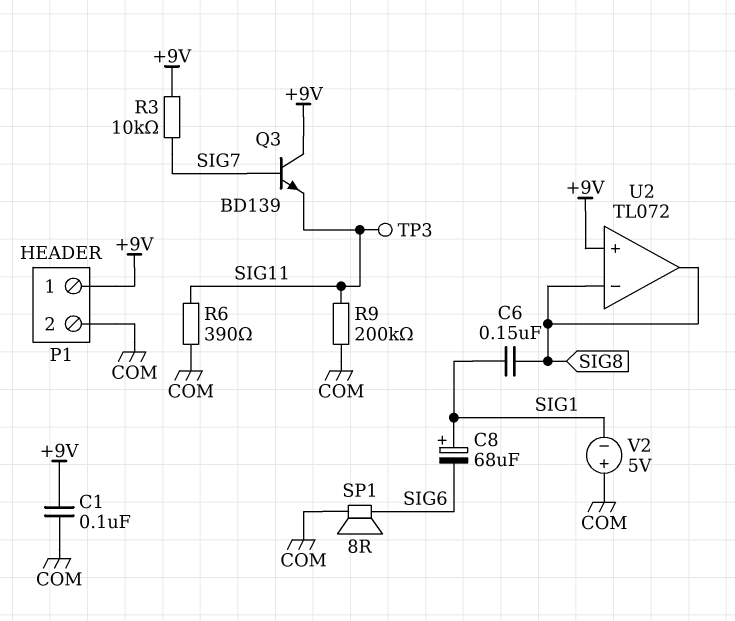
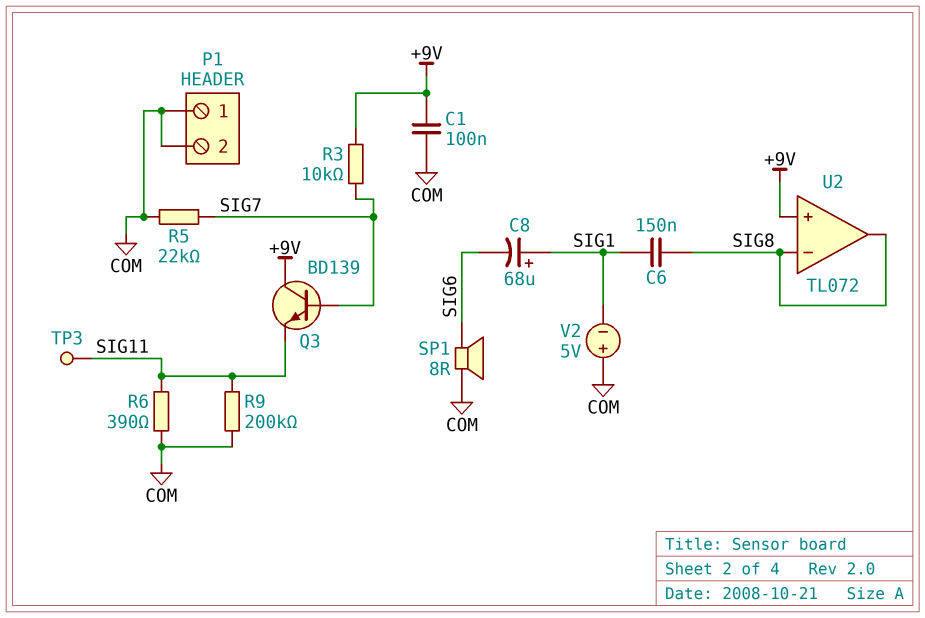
P1 pin 1: +9V -> COM
R5: none -> 22k (COM, SIG7)

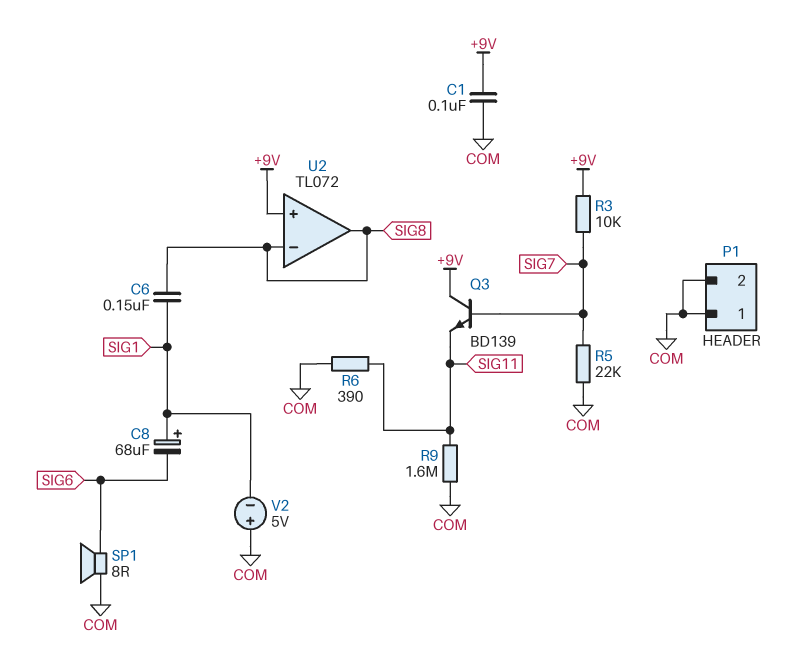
R9: 200k (COM, SIG11) -> 1.6M (COM, SIG11)
TP3: test point (SIG11) -> none

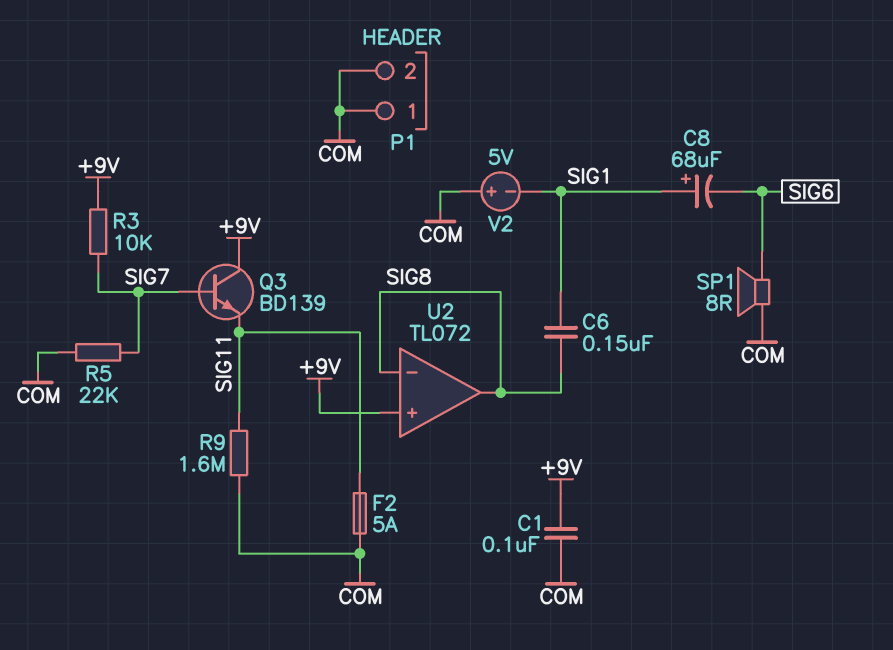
F2: none -> 5A (COM, SIG11)
R6: 390 (COM, SIG11) -> none

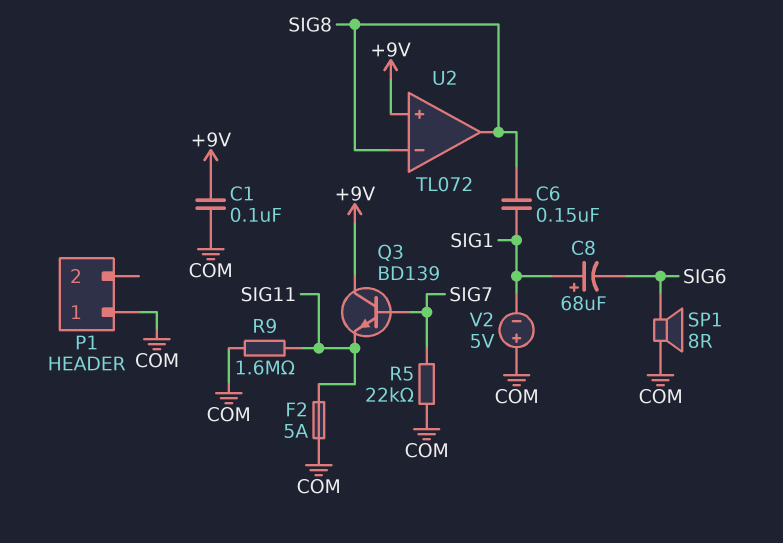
P1 pin 2: COM -> none
R3: 10k (+9V, SIG7) -> none

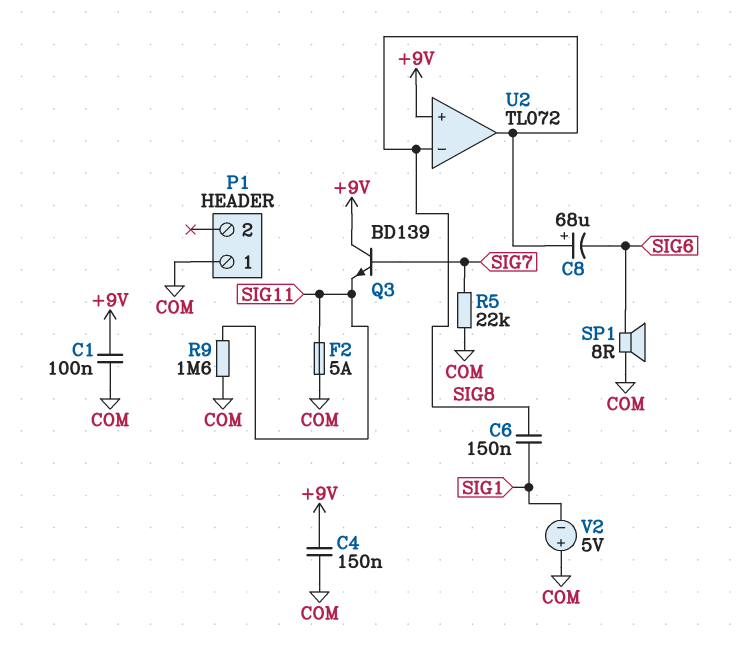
C4: none -> 150nF (+9V, COM)
C8: 68uF (plus SIG1, minus SIG6) -> 68uF (plus SIG8, minus SIG6)

